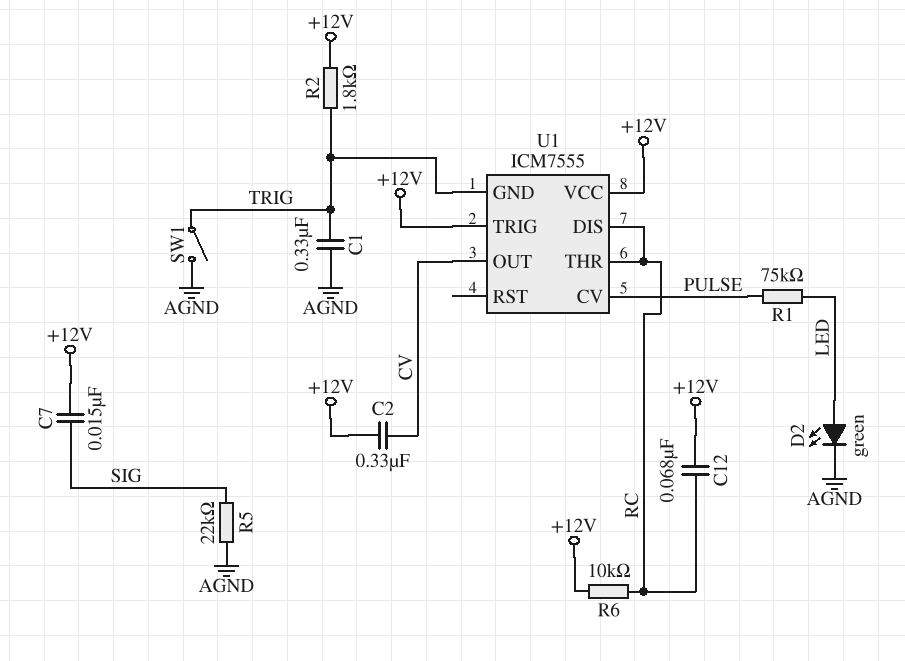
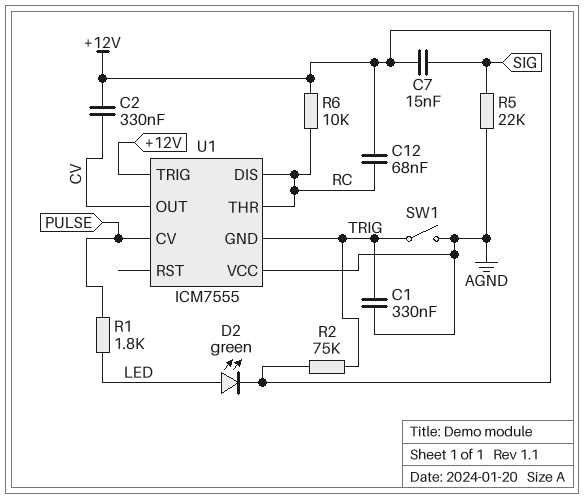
D2: LED green (A LED, K AGND) -> LED green (A LED, K +12V)
R1: 75k (LED, PULSE) -> 1.8k (LED, PULSE)
R2: 1.8k (+12V, TRIG) -> 75k (+12V, TRIG)
U1 pin VCC: +12V -> AGND

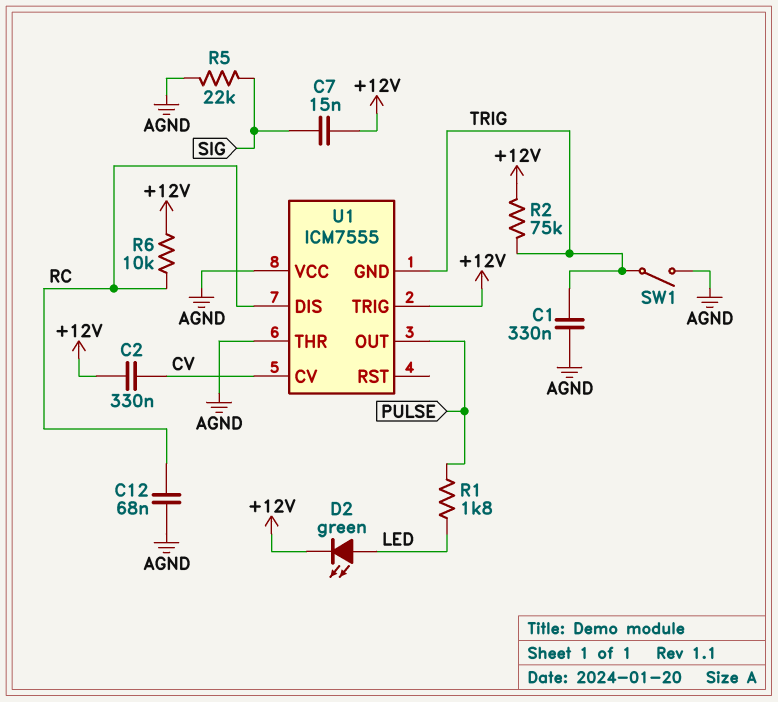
C12: 68nF (+12V, RC) -> 68nF (AGND, RC)
U1 pin CV: PULSE -> CV
U1 pin OUT: CV -> PULSE
U1 pin THR: RC -> AGND

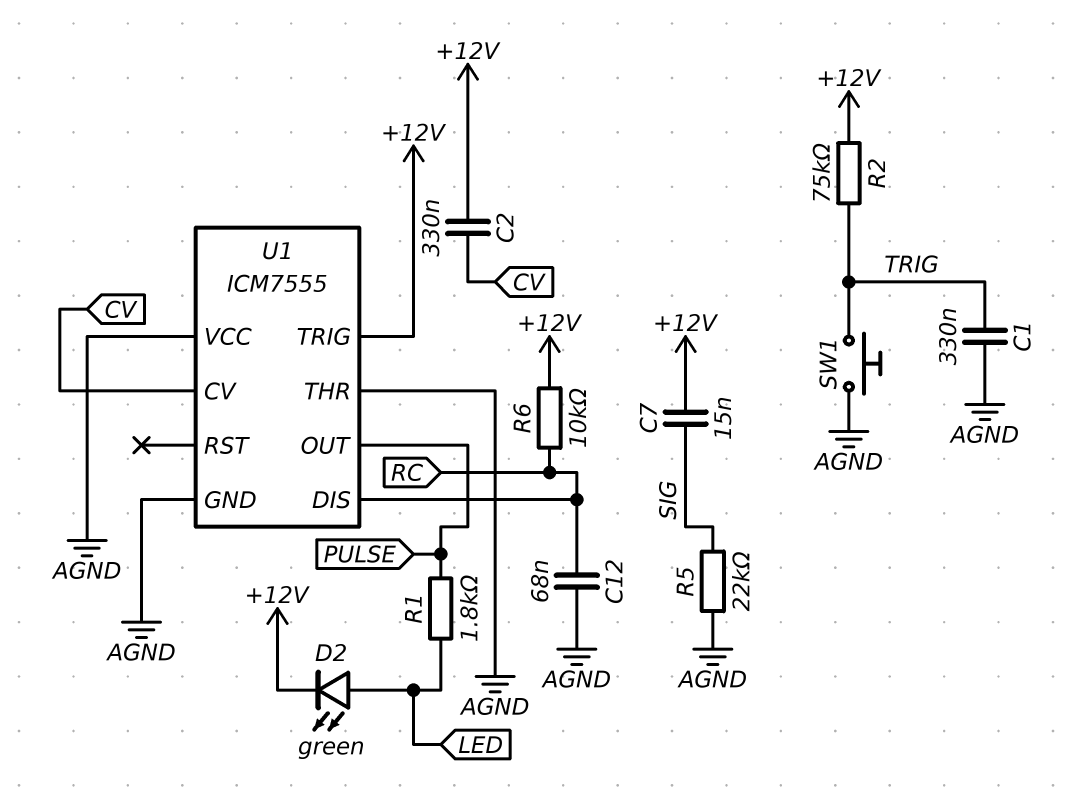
SW1: switch (AGND, TRIG) -> button (AGND, TRIG)
U1 pin GND: TRIG -> AGND

